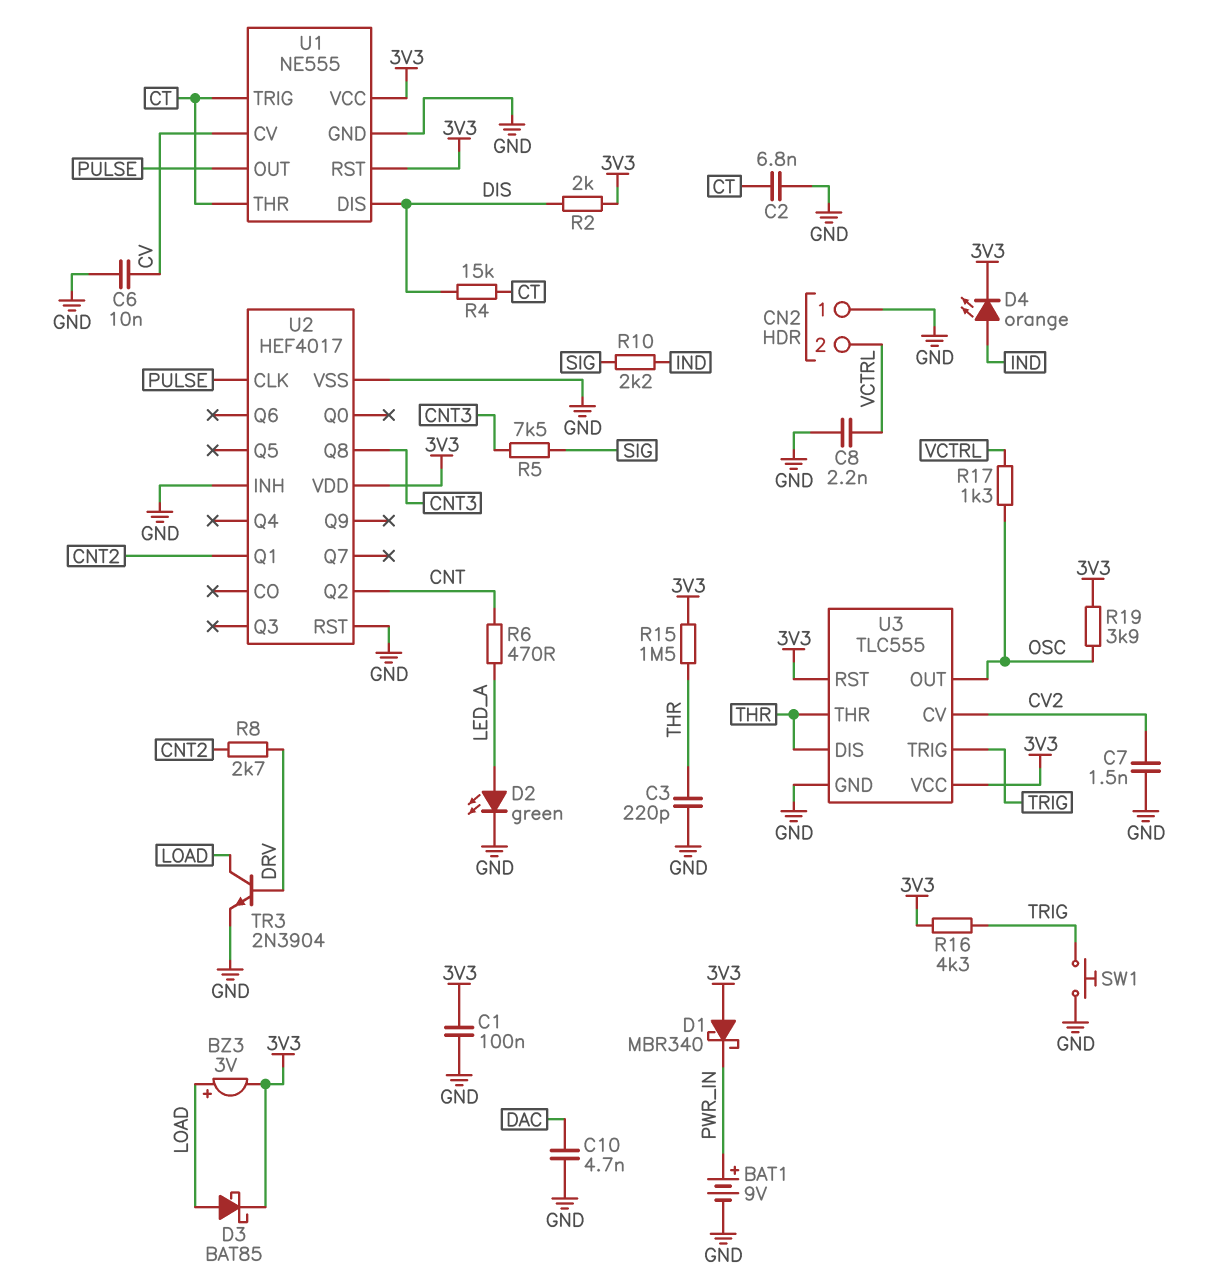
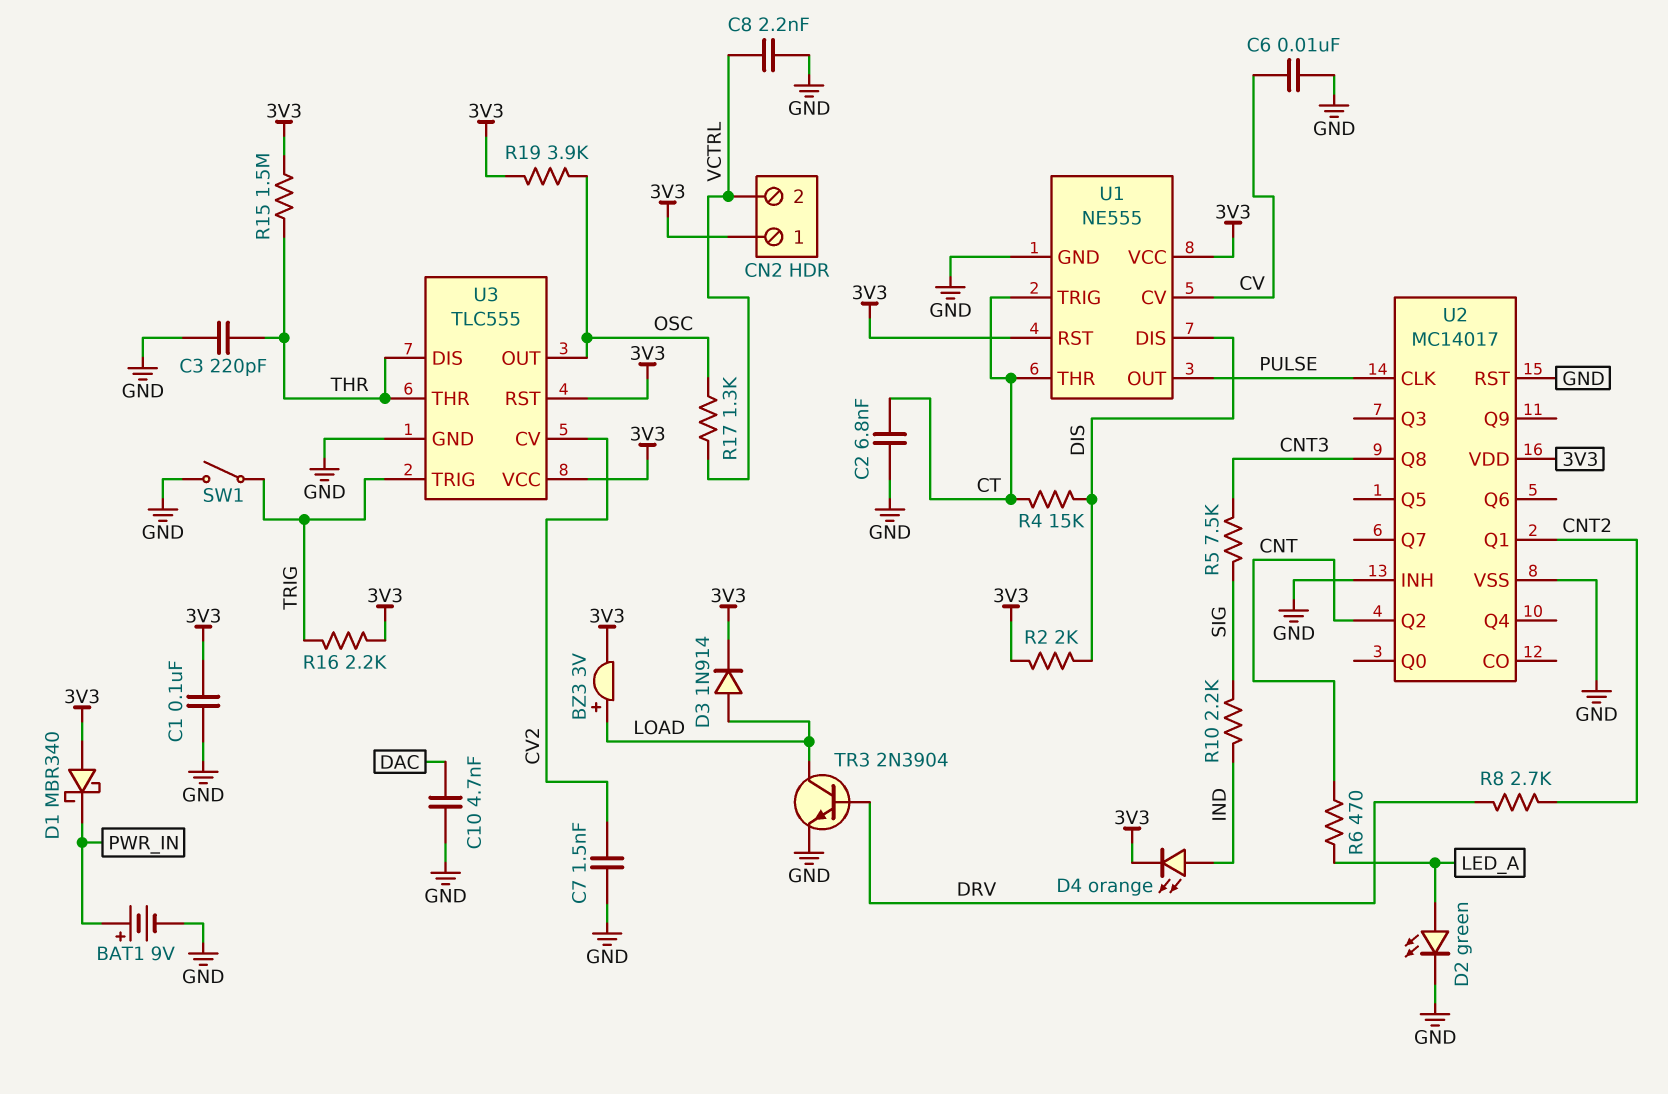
CN2 pin 1: GND -> 3V3
D3: schottky BAT85 (A LOAD, K 3V3) -> diode 1N914 (A LOAD, K 3V3)
R16: 4.3k (3V3, TRIG) -> 2.2k (3V3, TRIG)
SW1: button (GND, TRIG) -> switch (GND, TRIG)
U2: HEF4017 -> MC14017

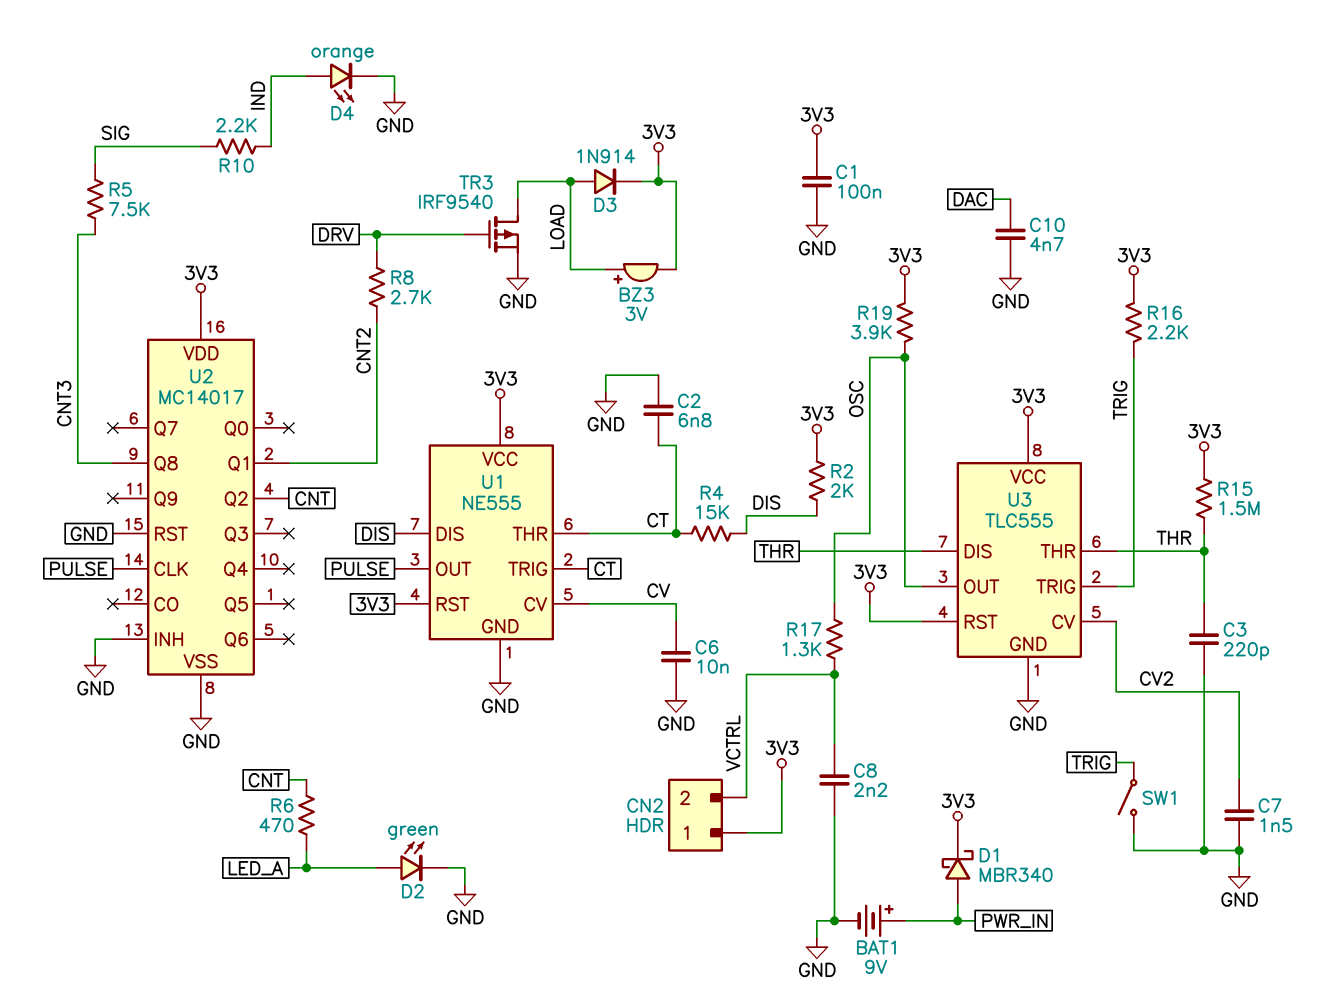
D1: schottky MBR340 (A 3V3, K PWR_IN) -> schottky MBR340 (A PWR_IN, K 3V3)
D4: LED orange (A IND, K 3V3) -> LED orange (A IND, K GND)
TR3: NPN 2N3904 (B DRV, C LOAD, E GND) -> PMOS IRF9540 (G DRV, D LOAD, S GND)

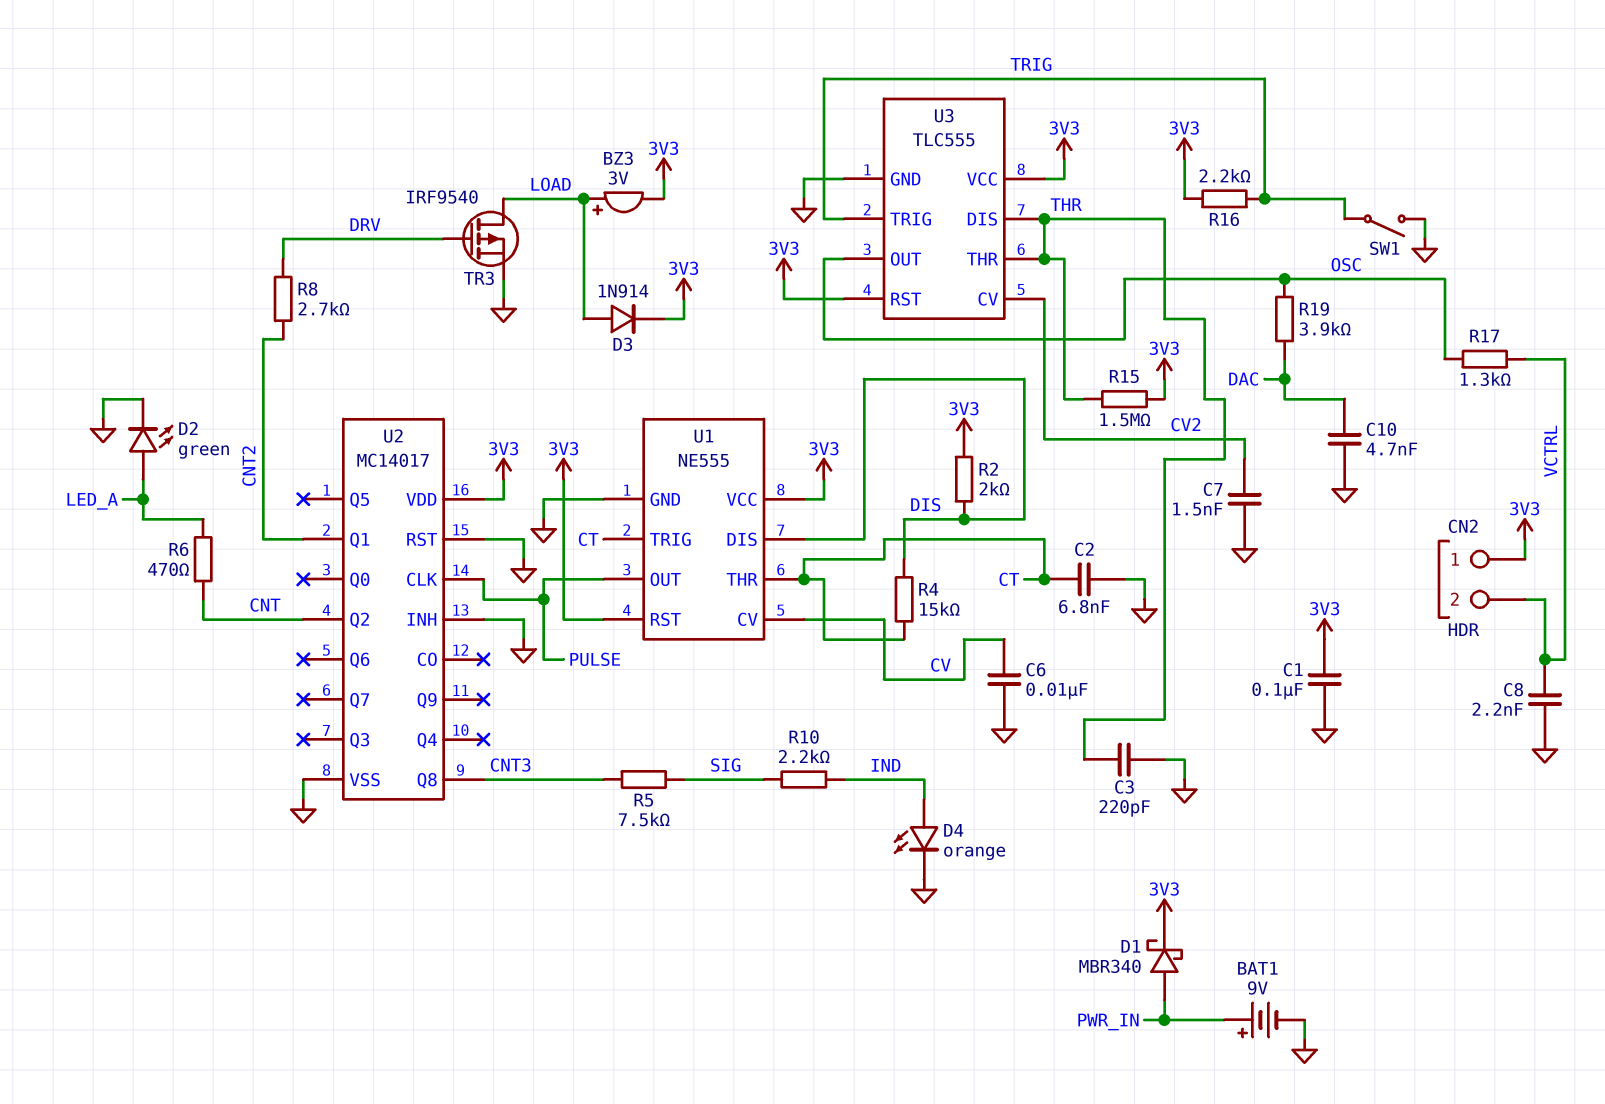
R19: 3.9k (3V3, OSC) -> 3.9k (DAC, OSC)

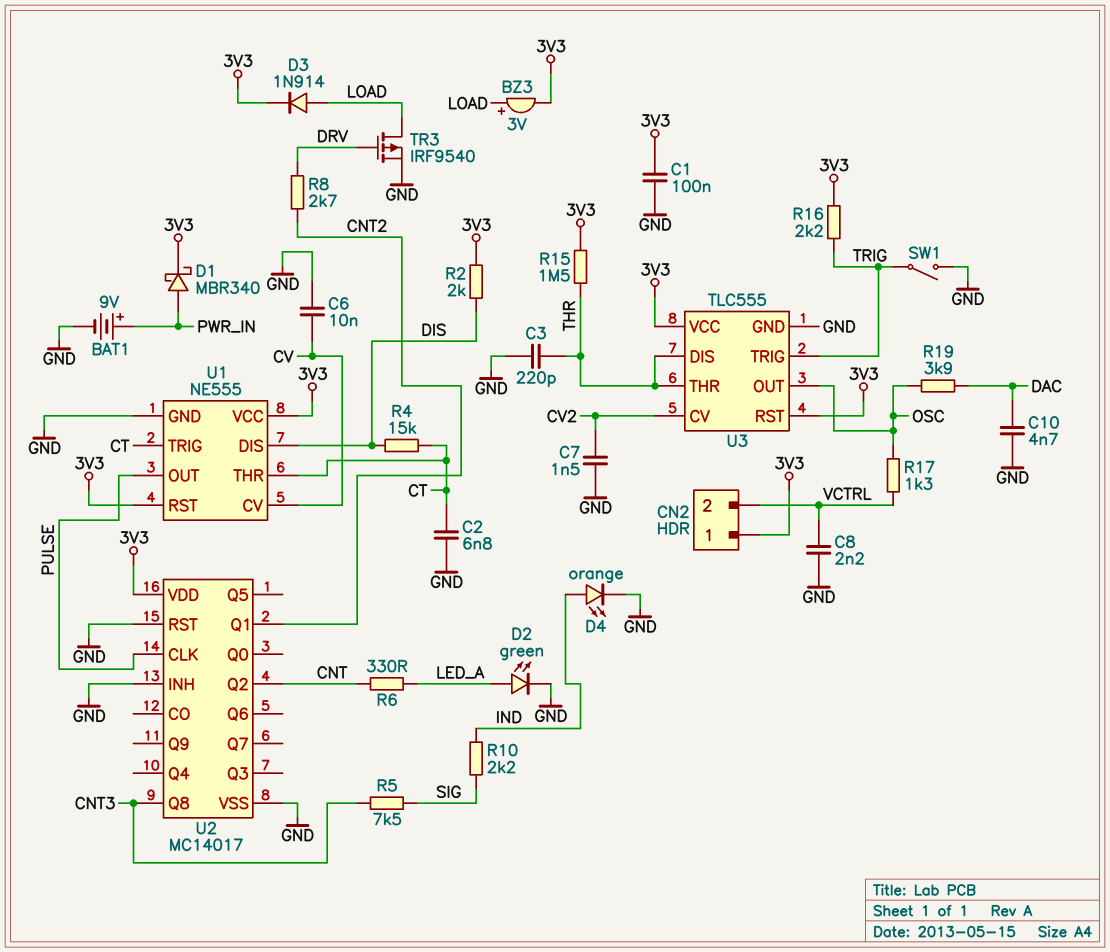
R6: 470 (CNT, LED_A) -> 330 (CNT, LED_A)

